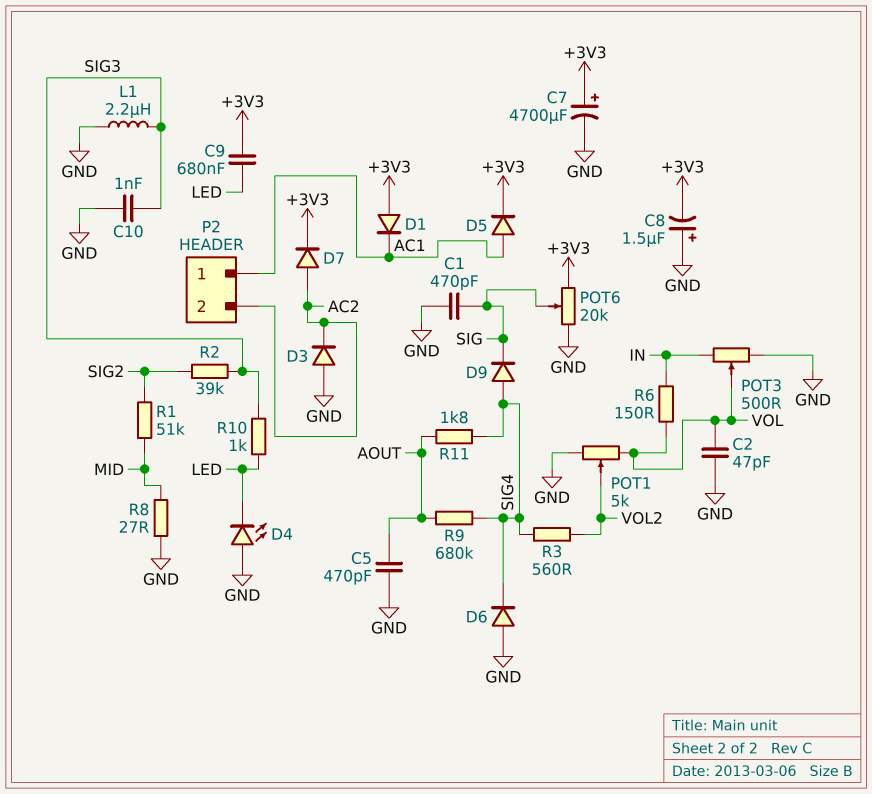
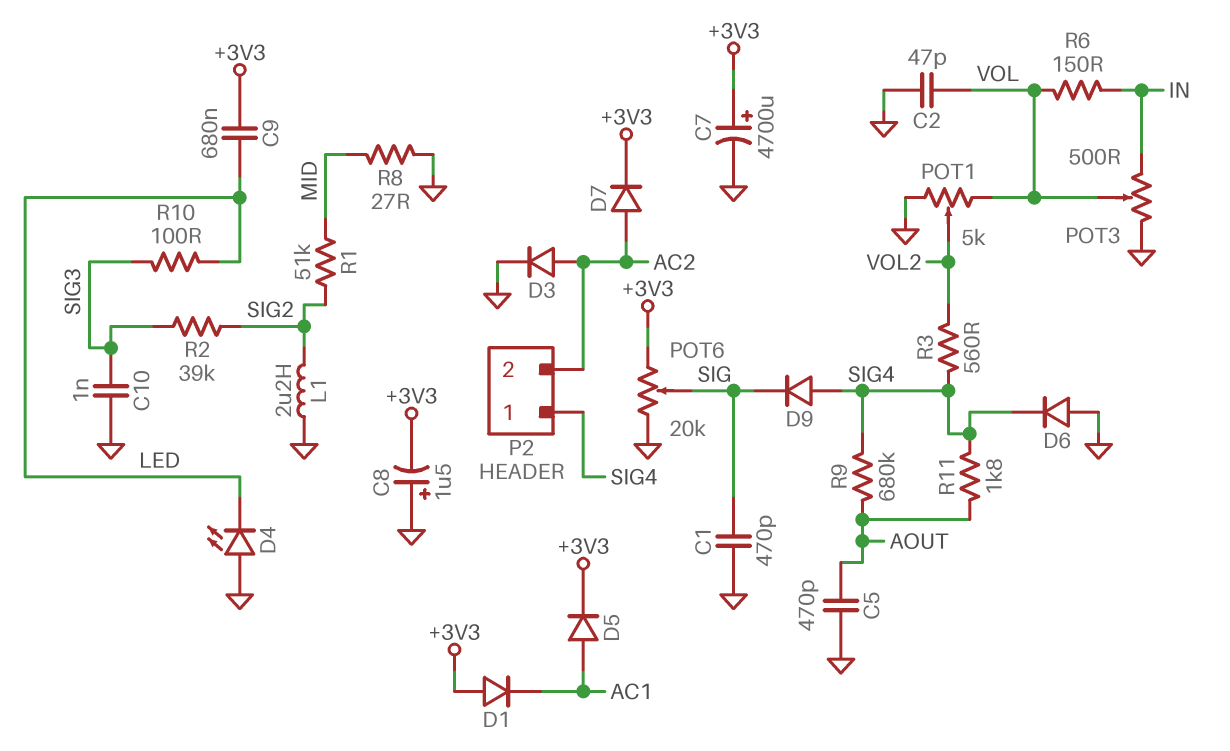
D3: diode (A GND, K AC2) -> diode (A AC2, K GND)
L1: 2.2uH (GND, SIG3) -> 2.2uH (GND, SIG2)
P2 pin 1: AC1 -> SIG4
R10: 1k (LED, SIG3) -> 100 (LED, SIG3)

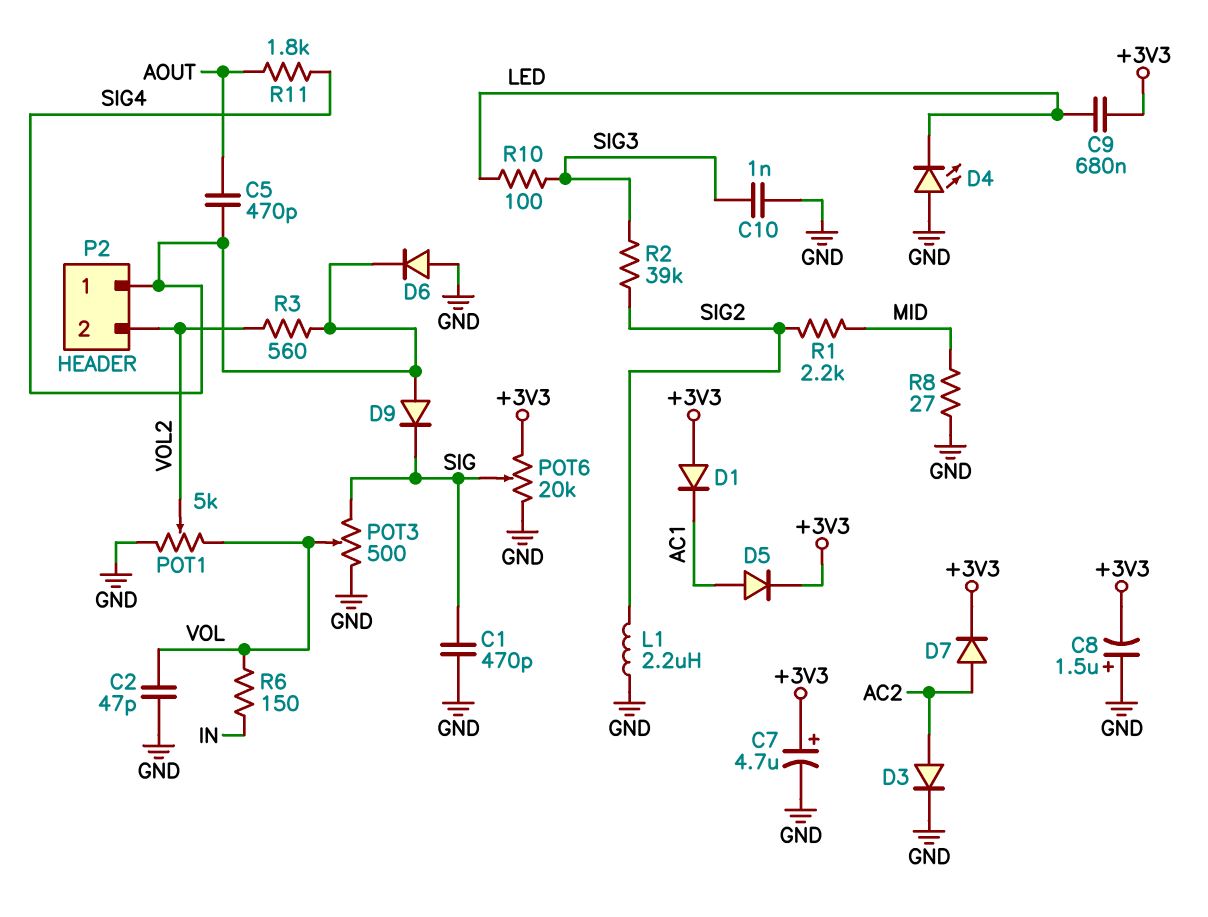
C5: 470pF (AOUT, GND) -> 470pF (AOUT, SIG4)
C7: 4700uF (plus +3V3, minus GND) -> 4.7uF (plus +3V3, minus GND)
P2 pin 2: AC2 -> VOL2
POT3: 500 (GND, IN, wiper VOL) -> 500 (GND, SIG, wiper VOL)
R1: 51k (MID, SIG2) -> 2.2k (MID, SIG2)
R9: 680k (AOUT, SIG4) -> none

